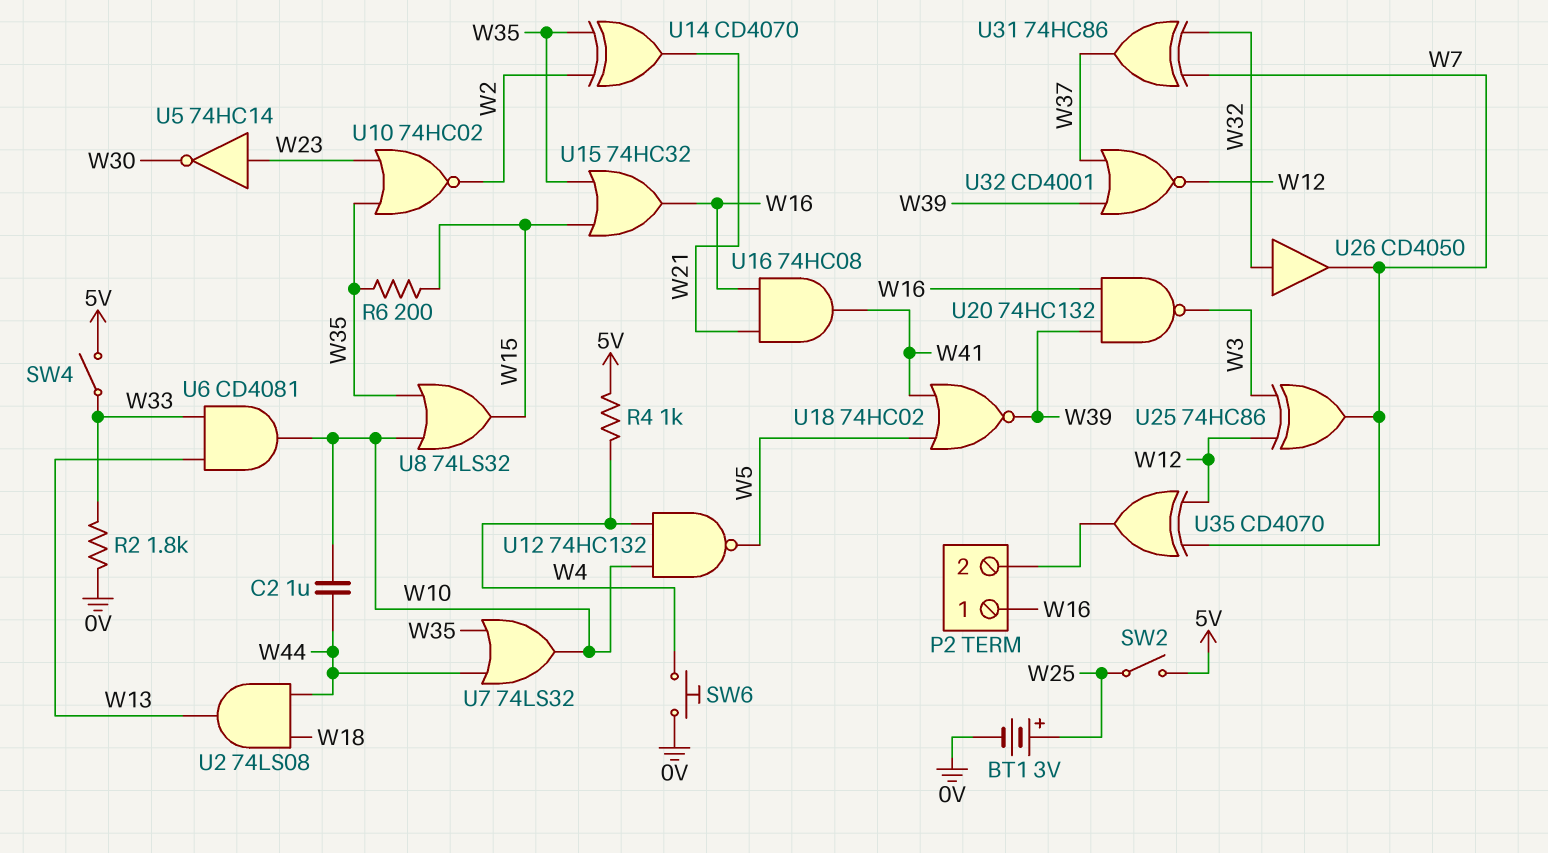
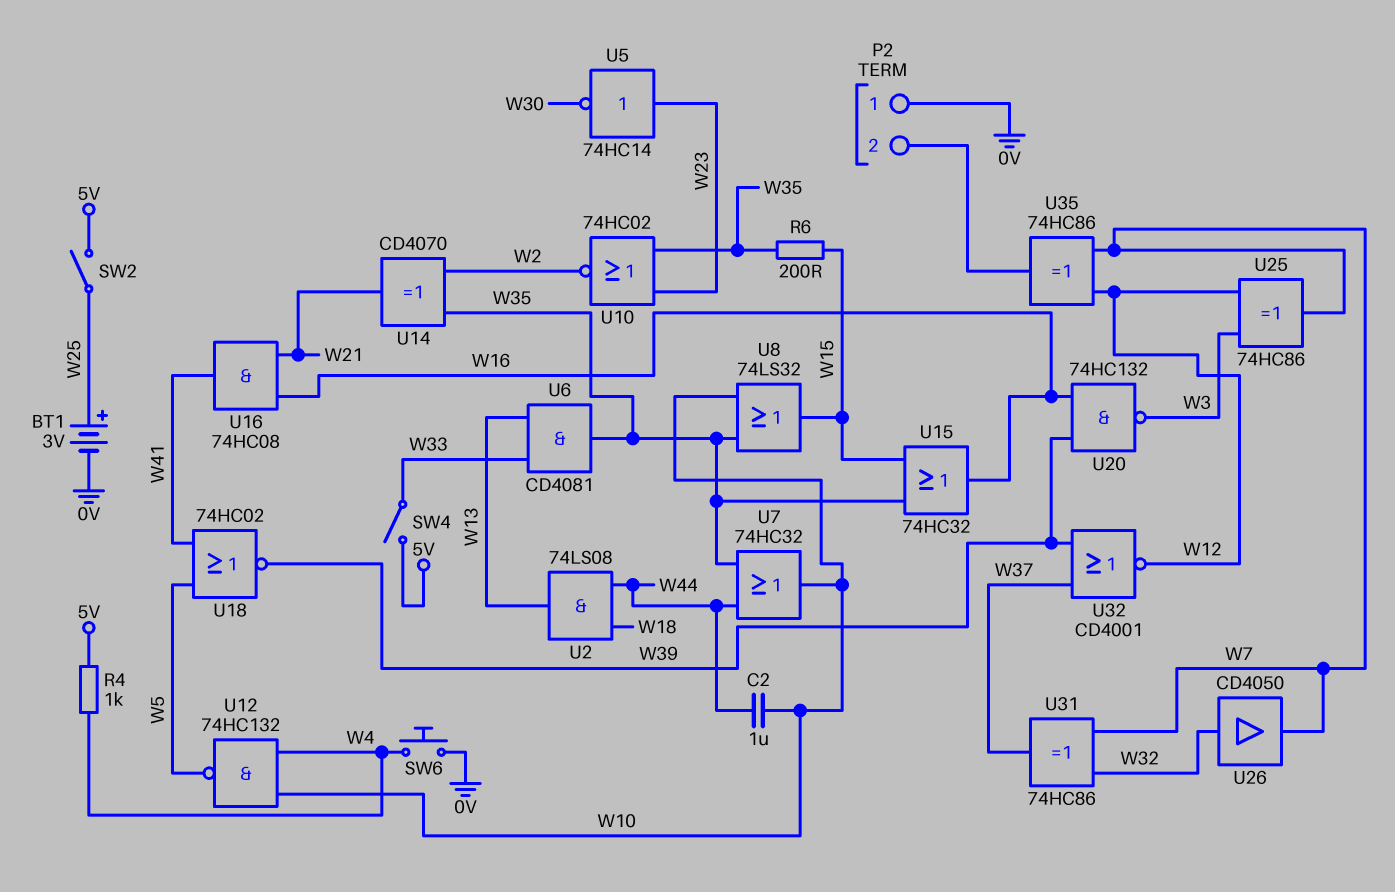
P2 pin 1: W16 -> 0V
R2: 1.8k (0V, W33) -> none
U6: AND CD4081 (in W13, in W33, out W10) -> AND CD4081 (in W13, in W33, out W35)
U7: OR 74LS32 (in W35, in W44, out W10) -> OR 74HC32 (in W35, in W44, out W10)
U35: XOR CD4070 (in W7, in W12, out P2/2) -> XOR 74HC86 (in W7, in W12, out P2/2)

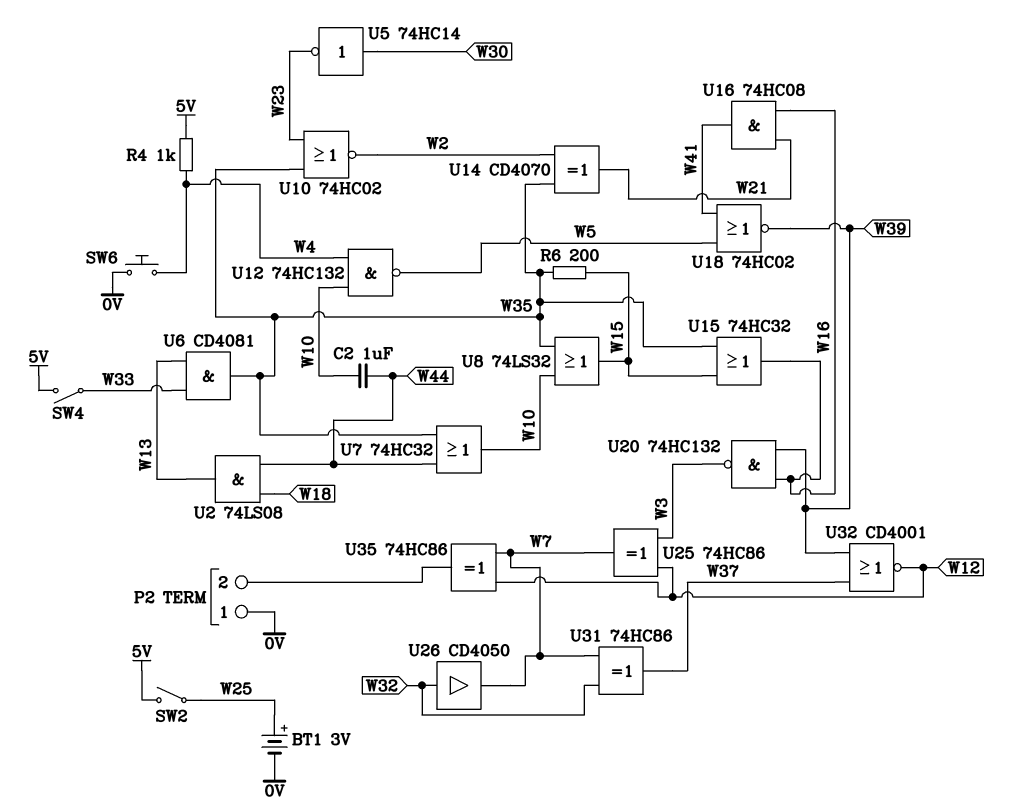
U5: NOT 74HC14 (in W23, out W30) -> NOT 74HC14 (in W30, out W23)

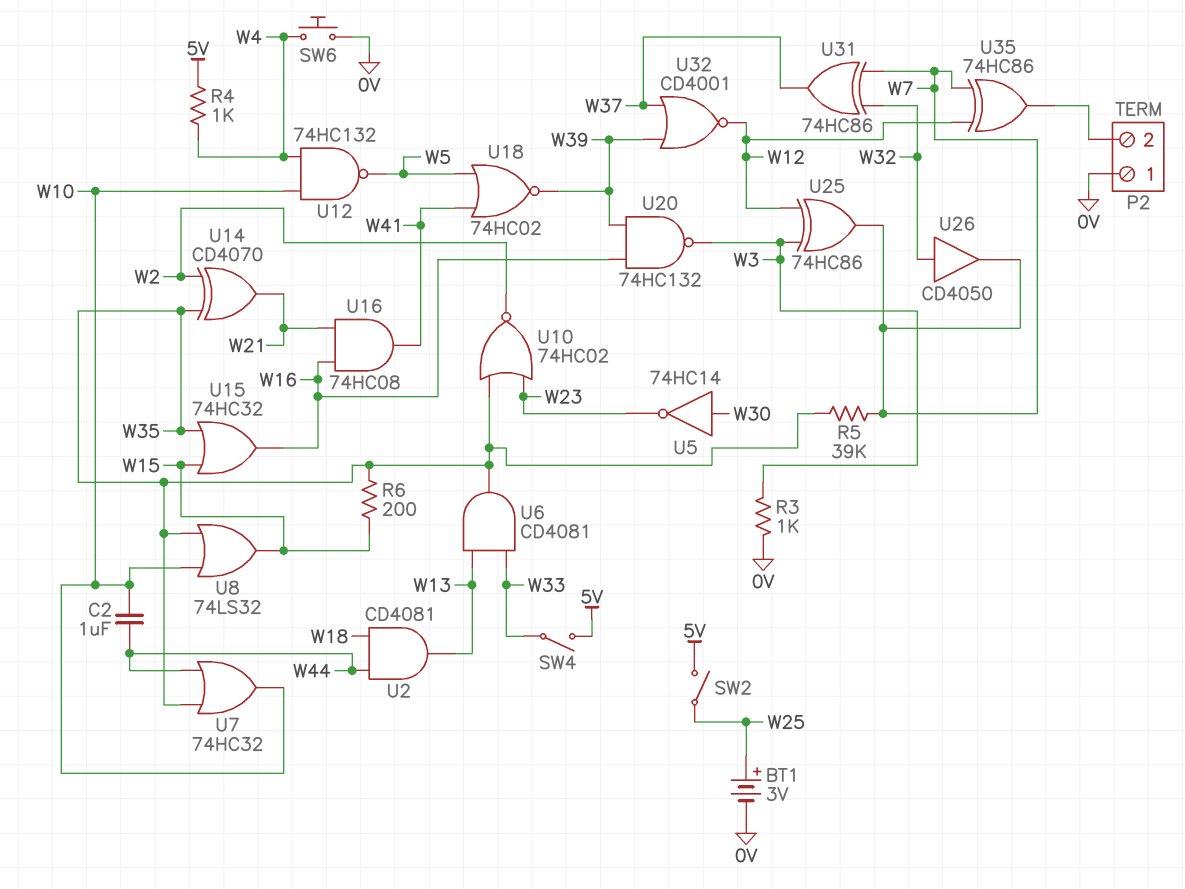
R3: none -> 1k (0V, W3)
R5: none -> 39k (W7, W35)
U2: AND 74LS08 (in W18, in W44, out W13) -> AND CD4081 (in W18, in W44, out W13)

